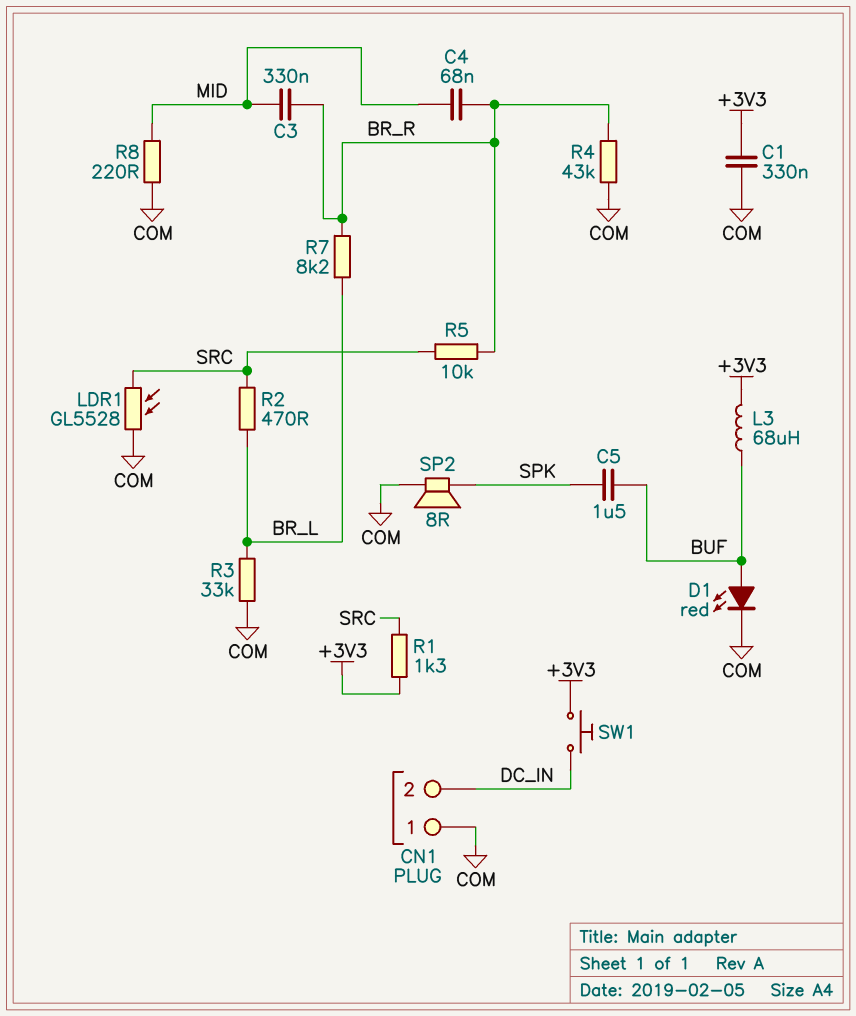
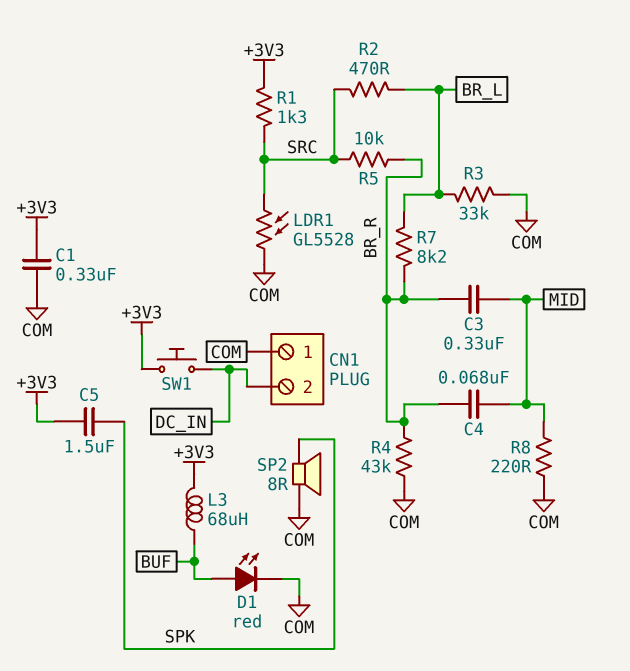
C5: 1.5uF (BUF, SPK) -> 1.5uF (+3V3, SPK)

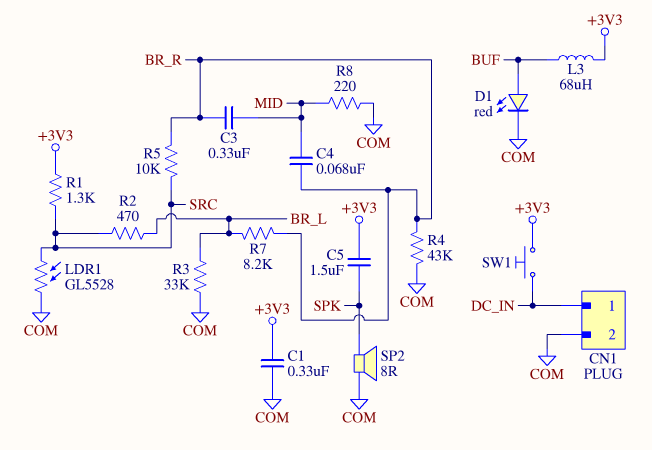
CN1 pin 1: COM -> DC_IN
CN1 pin 2: DC_IN -> COM

